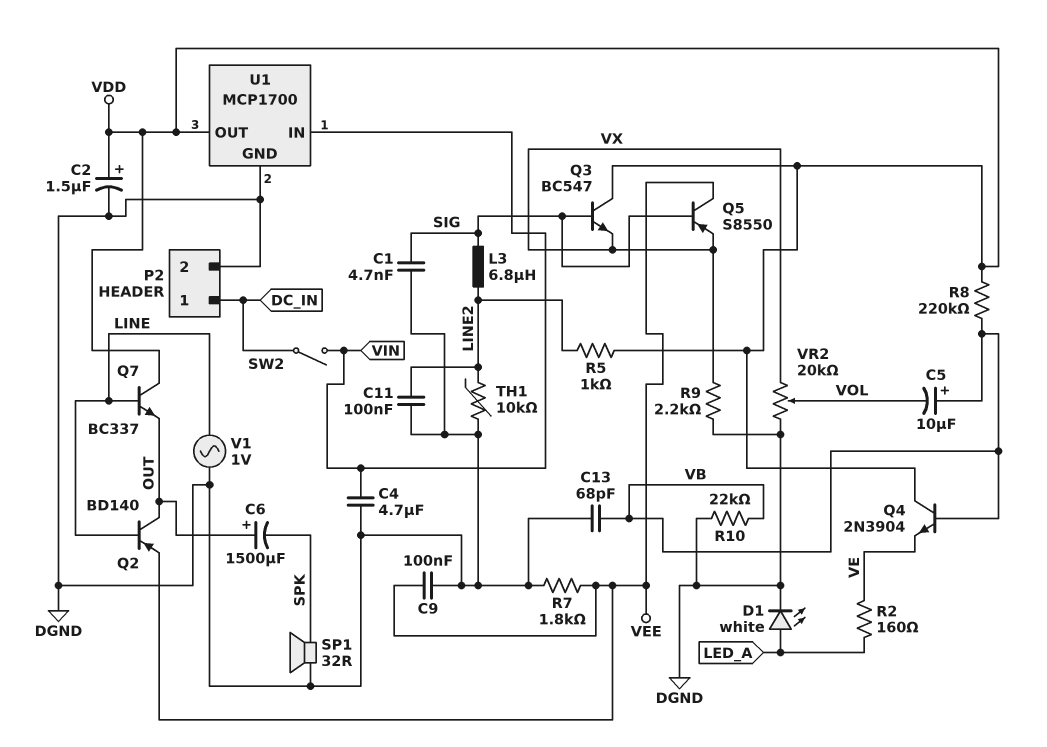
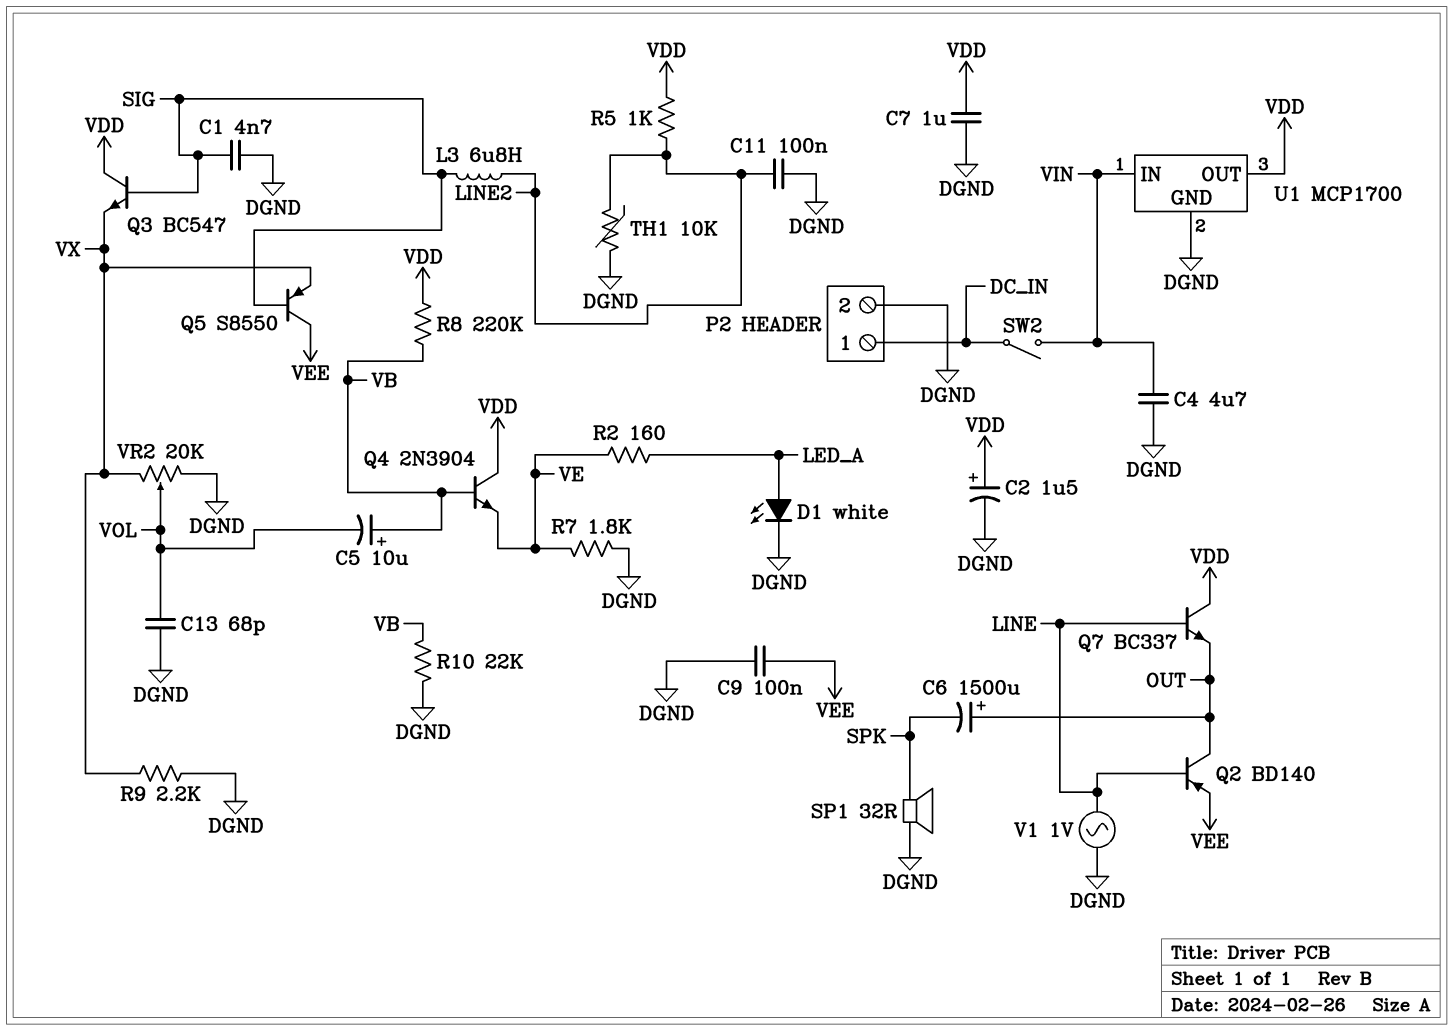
C7: none -> 1uF (DGND, VDD)
C13: 68pF (DGND, VB) -> 68pF (DGND, VOL)
R7: 1.8k (DGND, VEE) -> 1.8k (DGND, VE)

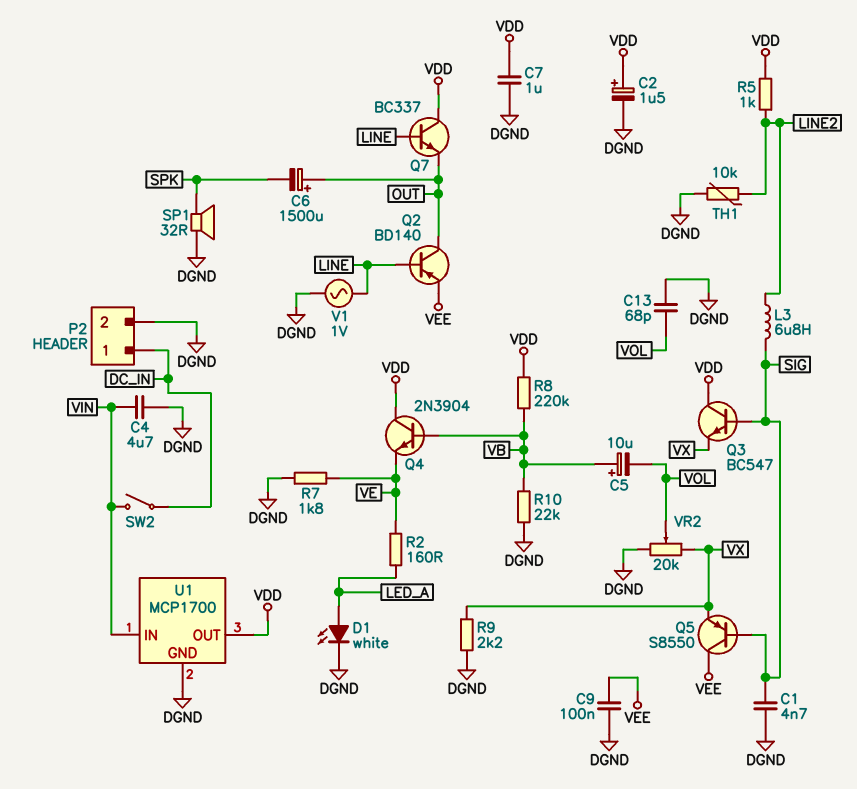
C11: 100nF (DGND, LINE2) -> none

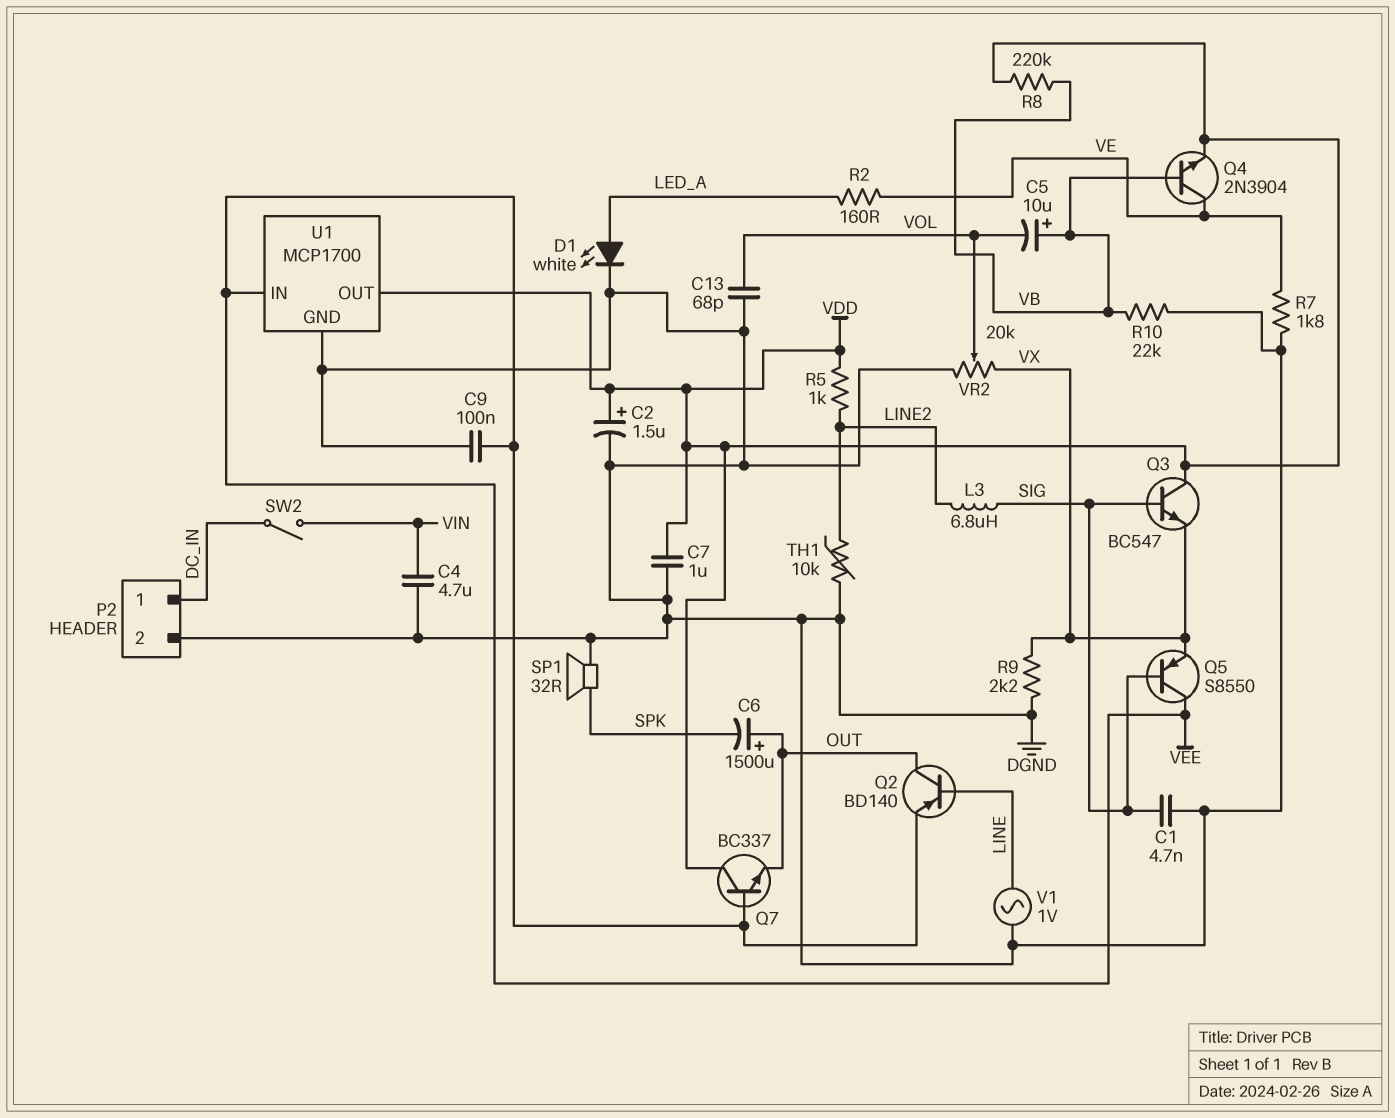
Q4: NPN 2N3904 (B VB, C VDD, E VE) -> NPN 2N3904 (B VB, C VE, E VDD)
Q7: NPN BC337 (B LINE, C VDD, E OUT) -> NPN BC337 (B VEE, C VDD, E OUT)
U1 pin IN: VIN -> VEE

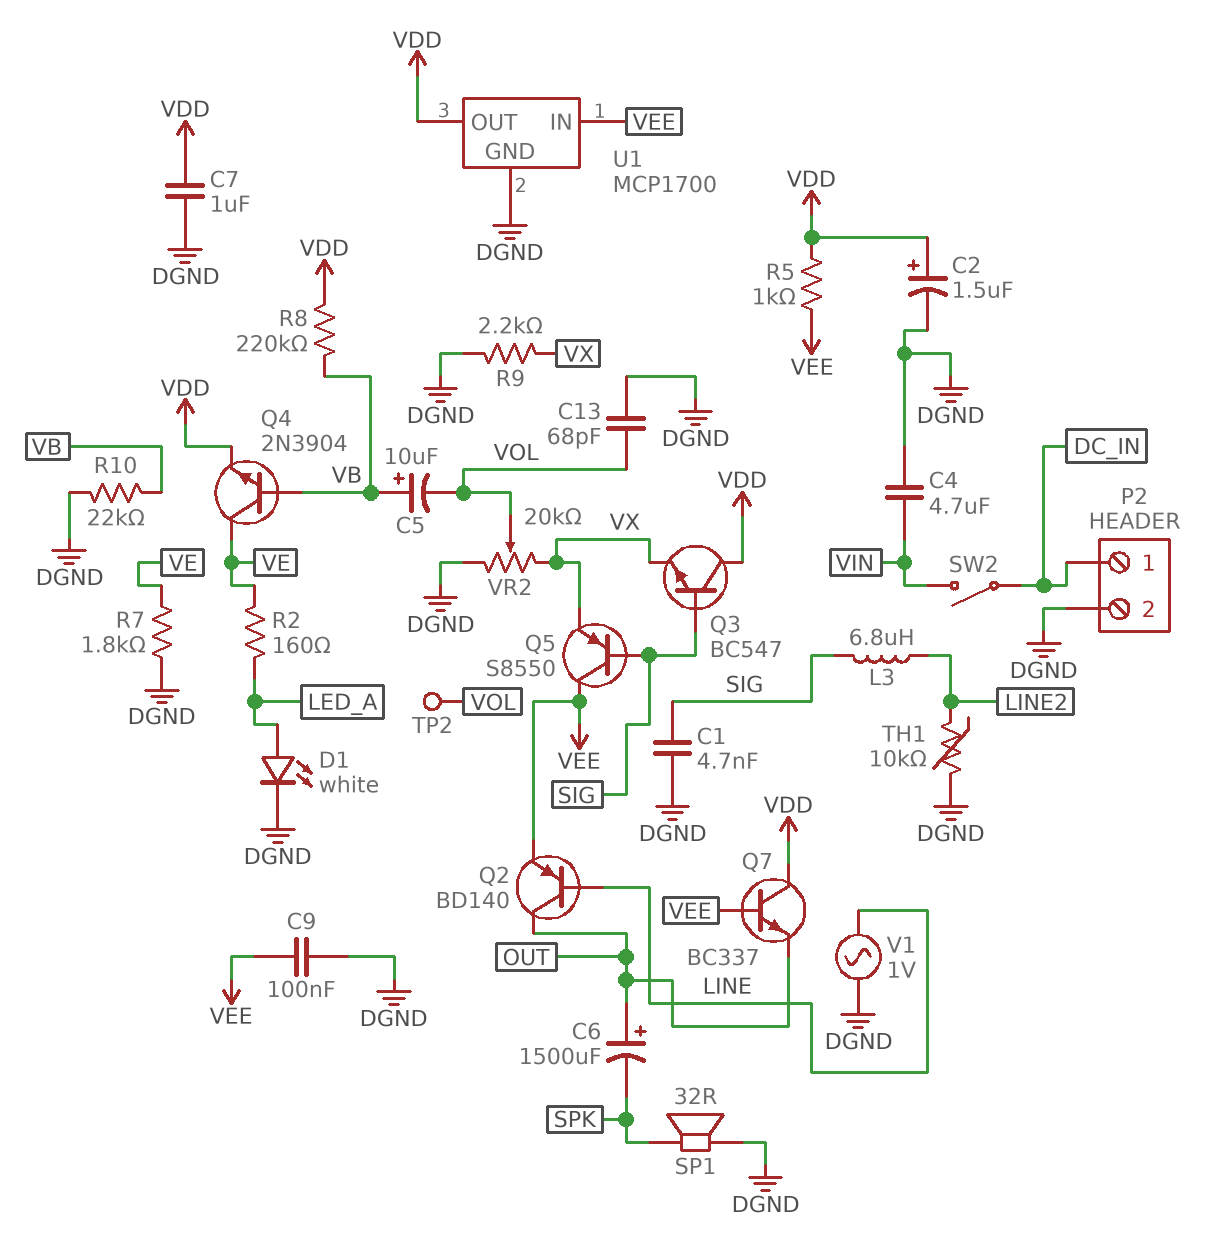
R5: 1k (LINE2, VDD) -> 1k (VDD, VEE)
TP2: none -> test point (VOL)

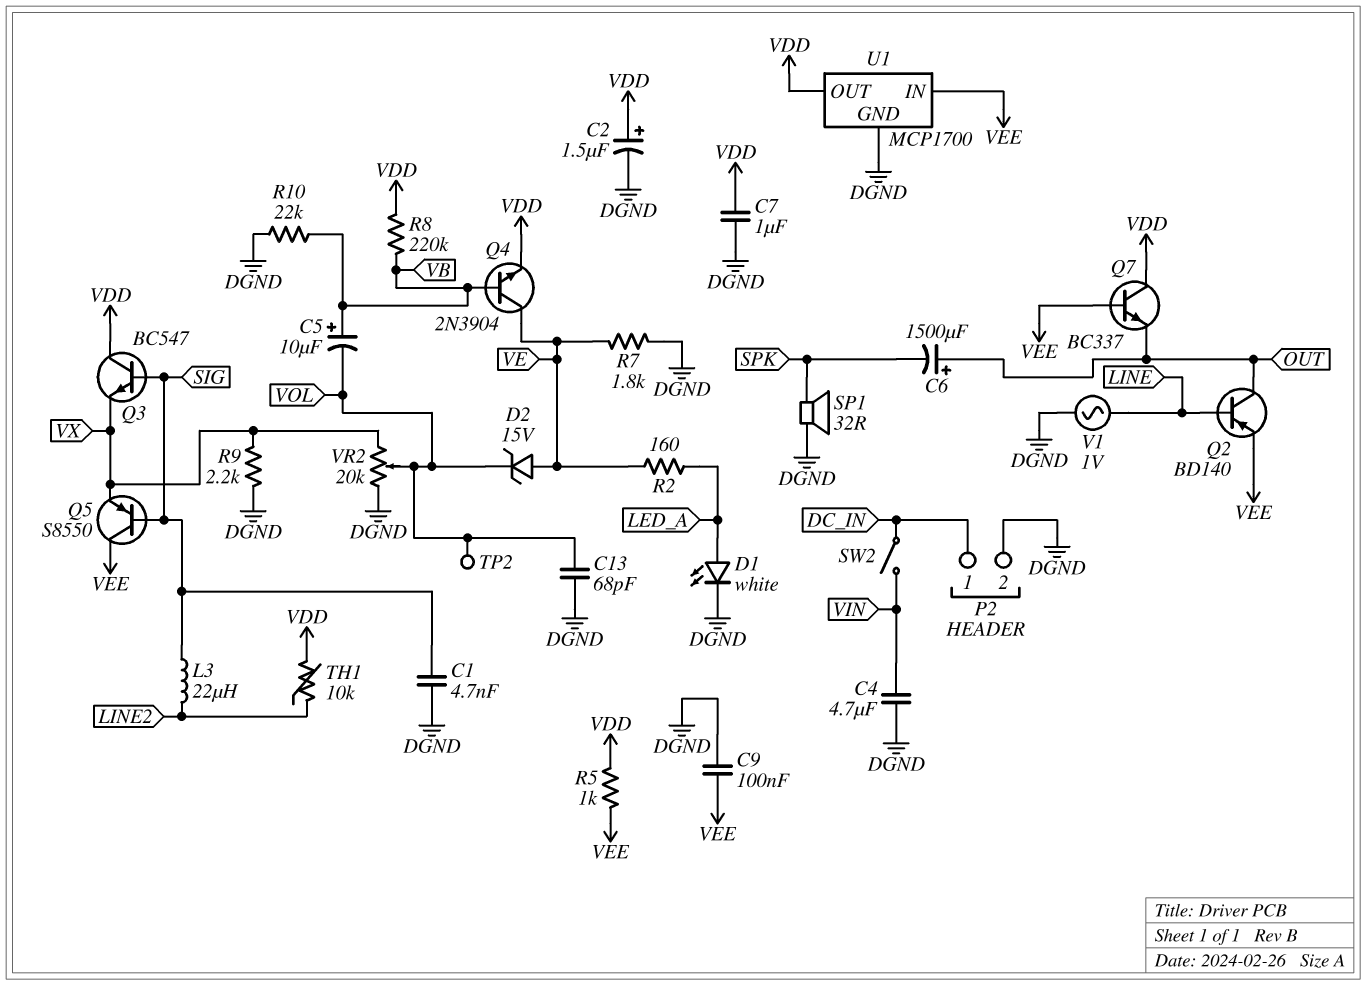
D2: none -> zener 15V (A VE, K VOL)
L3: 6.8uH (LINE2, SIG) -> 22uH (LINE2, SIG)
TH1: 10k (DGND, LINE2) -> 10k (LINE2, VDD)

